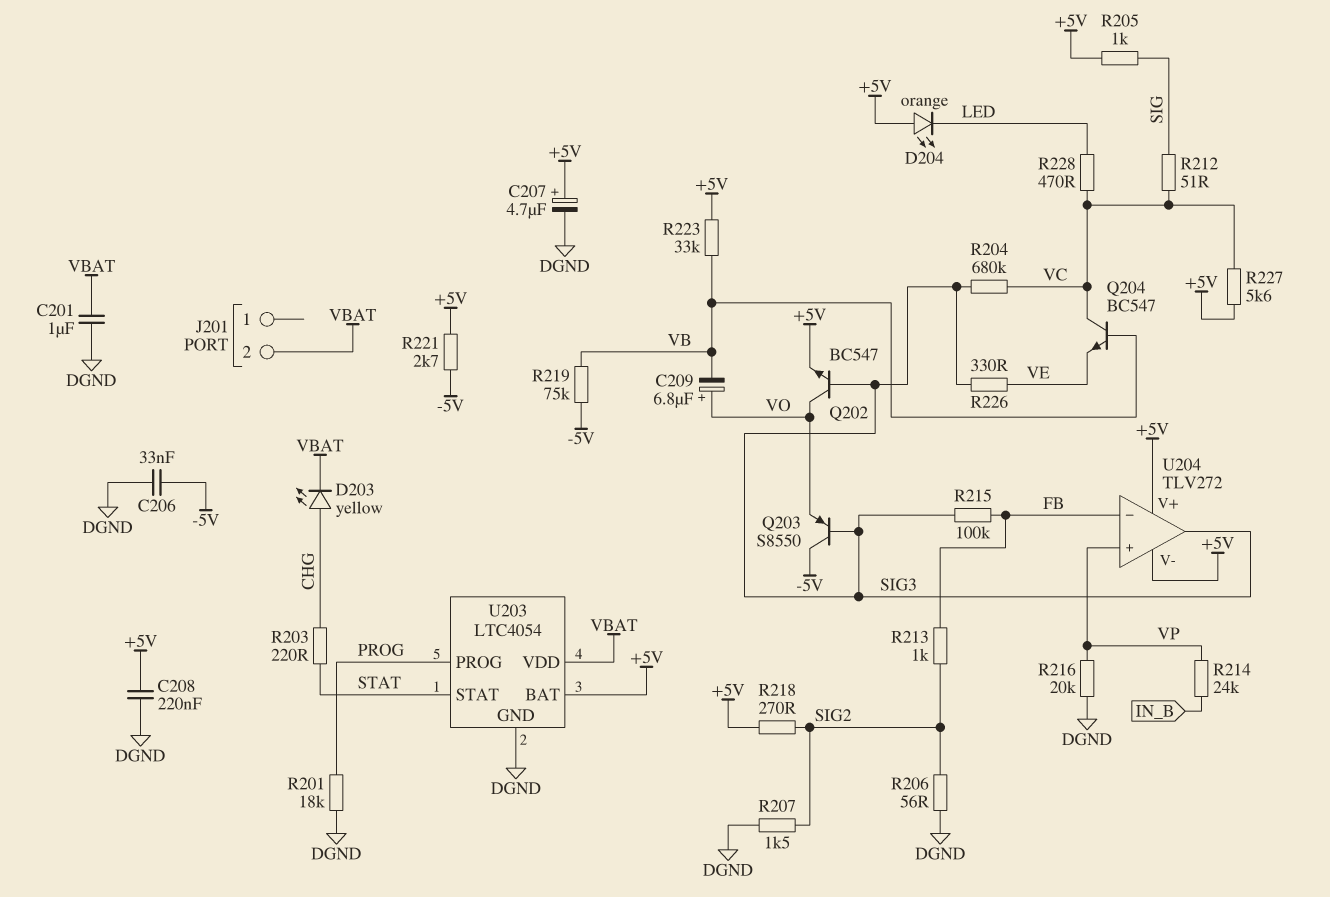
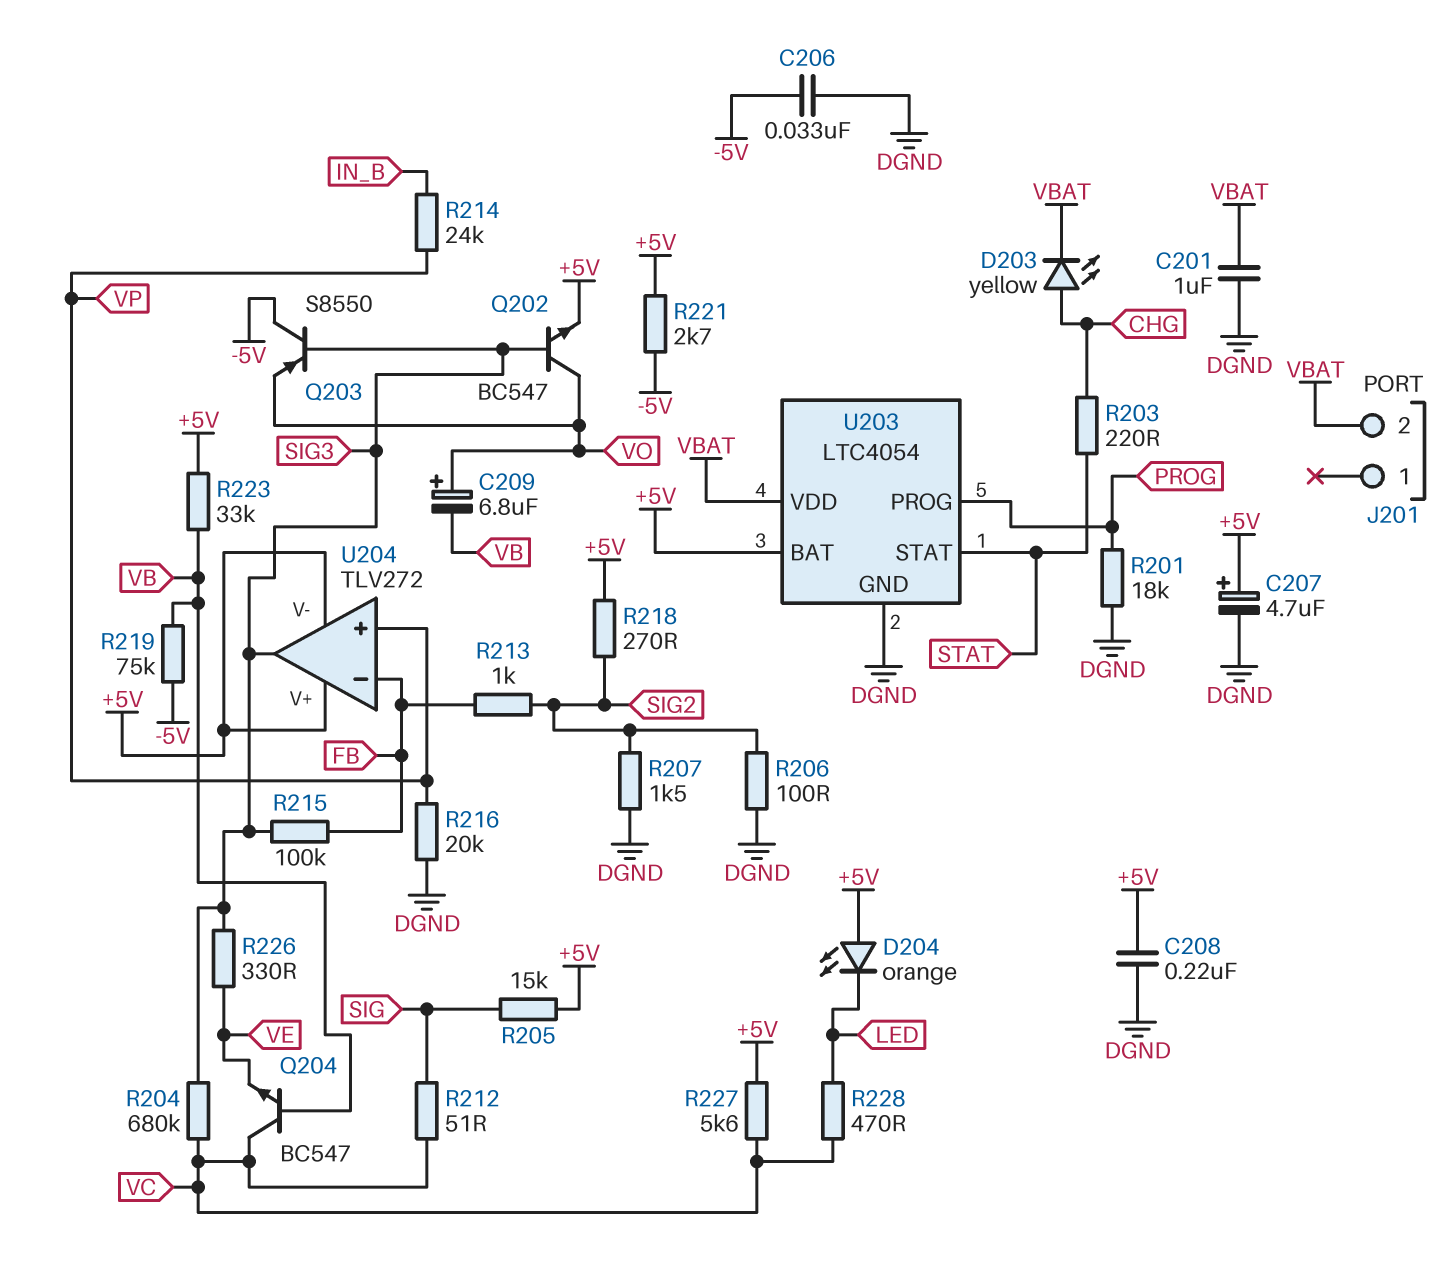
R205: 1k (+5V, SIG) -> 15k (+5V, SIG)
R206: 56 (DGND, SIG2) -> 100 (DGND, SIG2)

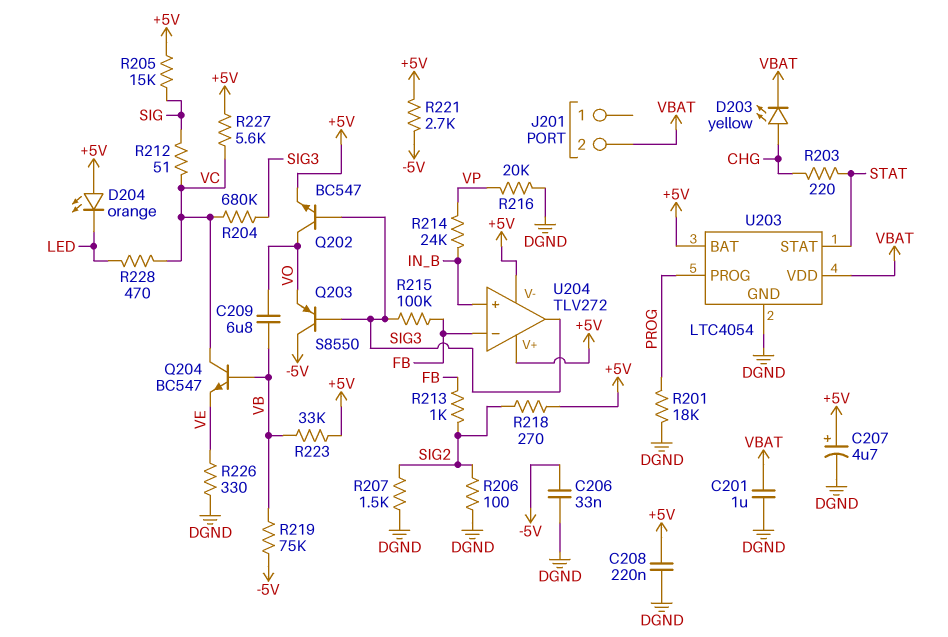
C209: 6.8uF (plus VO, minus VB) -> 6.8uF (VB, VO)
R226: 330 (SIG3, VE) -> 330 (DGND, VE)
U204 pin in+: VP -> IN_B

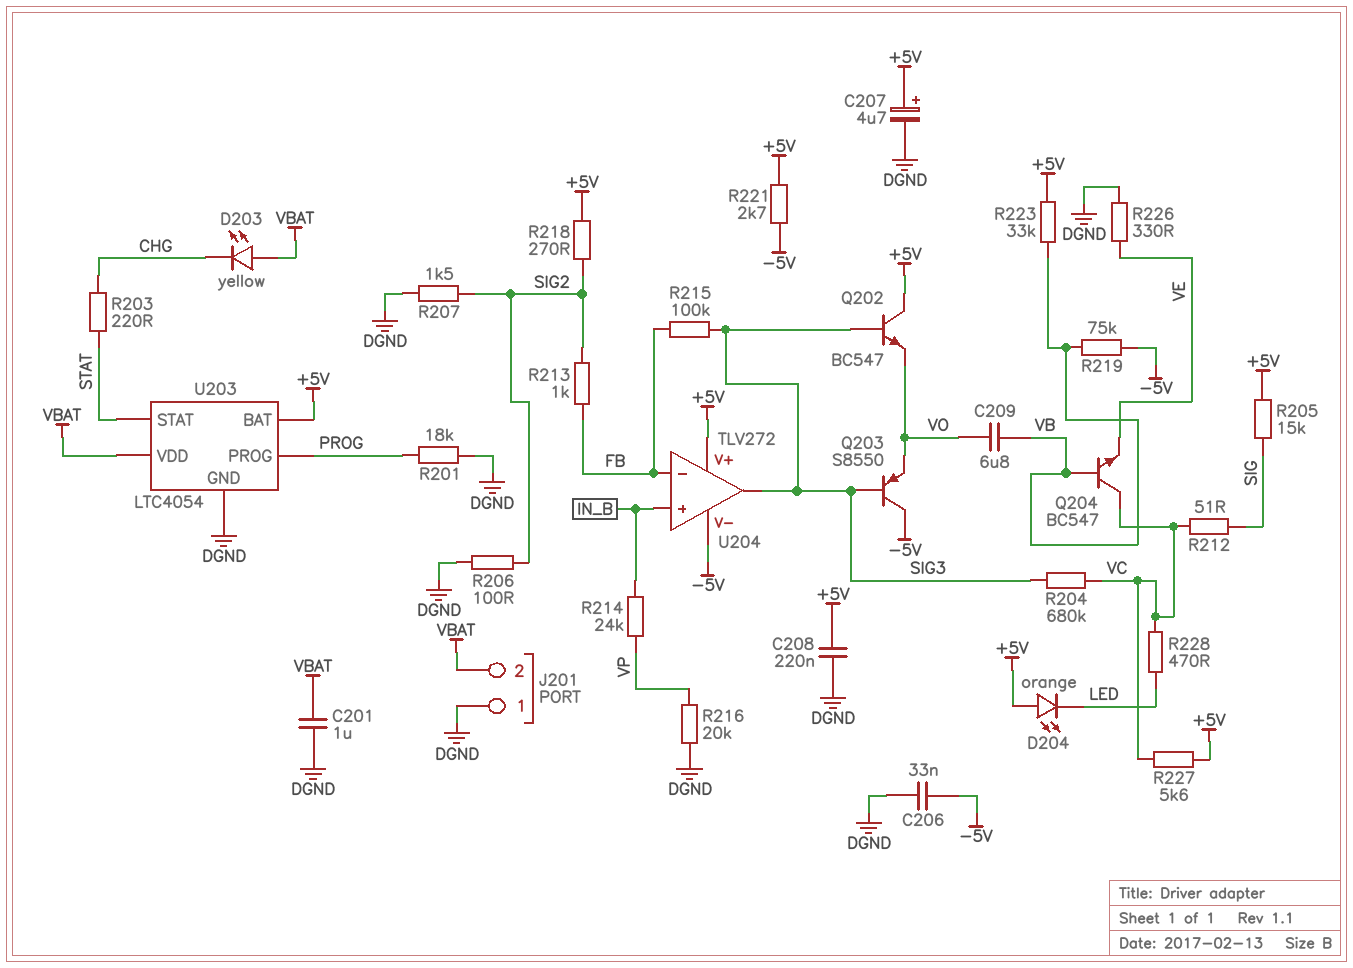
D203: LED yellow (A CHG, K VBAT) -> LED yellow (A VBAT, K CHG)
J201 pin 1: none -> DGND
Q202: NPN BC547 (B SIG3, C VO, E +5V) -> NPN BC547 (B SIG3, C +5V, E VO)
U204 pin V-: +5V -> -5V

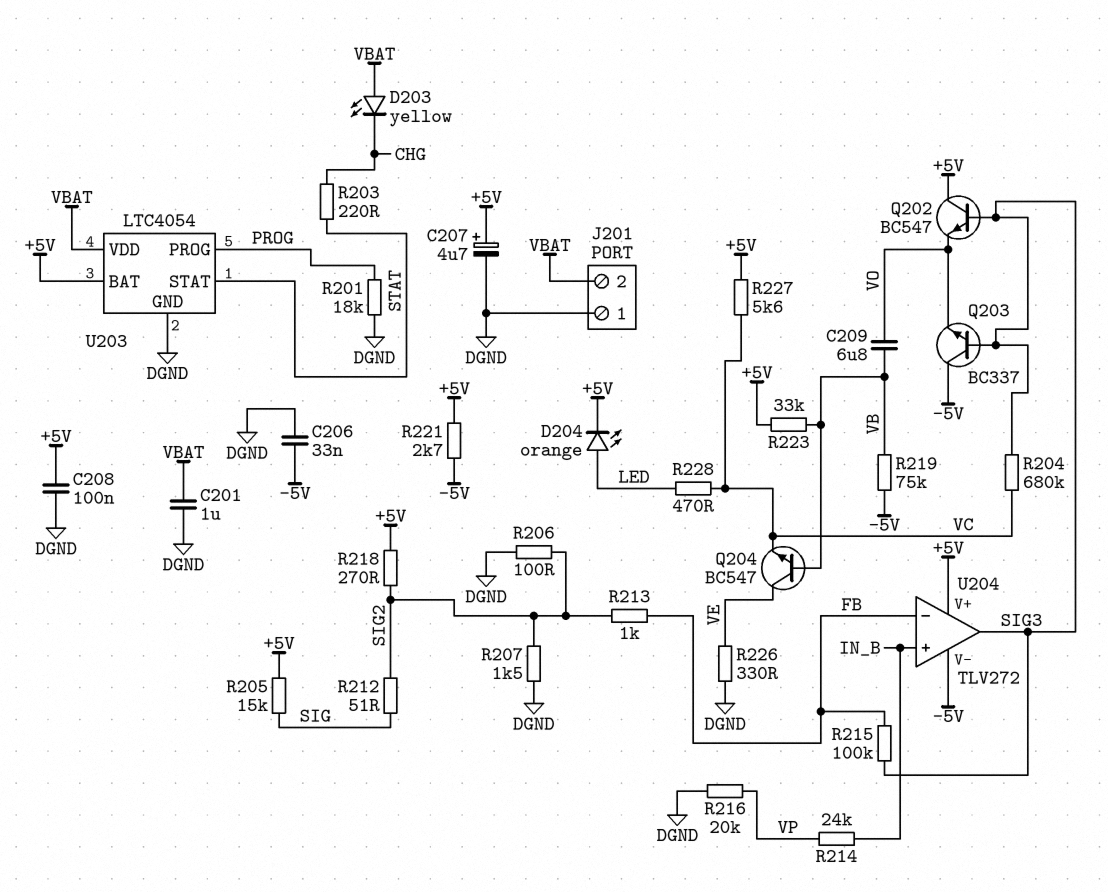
C208: 220nF (+5V, DGND) -> 100nF (+5V, DGND)
D204: LED orange (A +5V, K LED) -> LED orange (A LED, K +5V)
Q203: PNP S8550 (B SIG3, C -5V, E VO) -> NPN BC337 (B SIG3, C -5V, E VO)
Q204: NPN BC547 (B VB, C VC, E VE) -> NPN BC547 (B VB, C VE, E VC)
R212: 51 (SIG, VC) -> 51 (SIG, SIG2)

